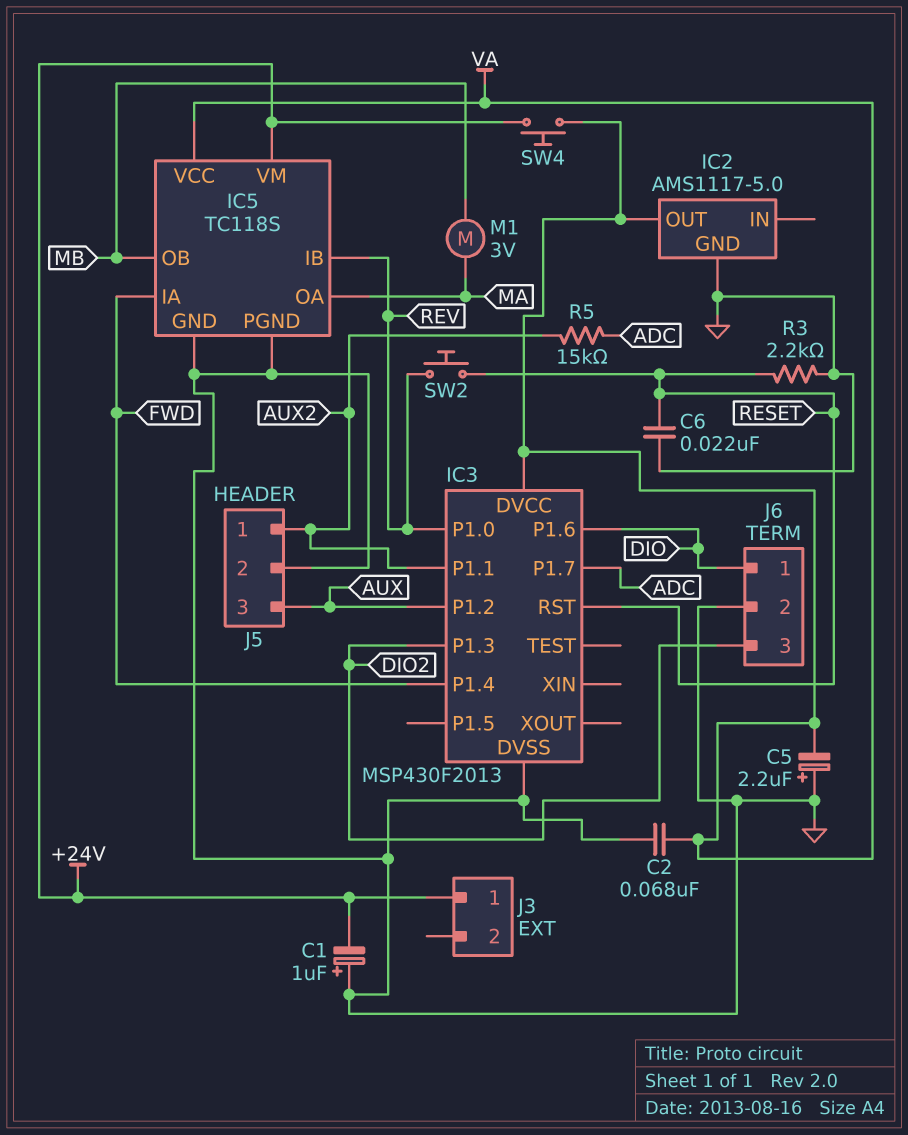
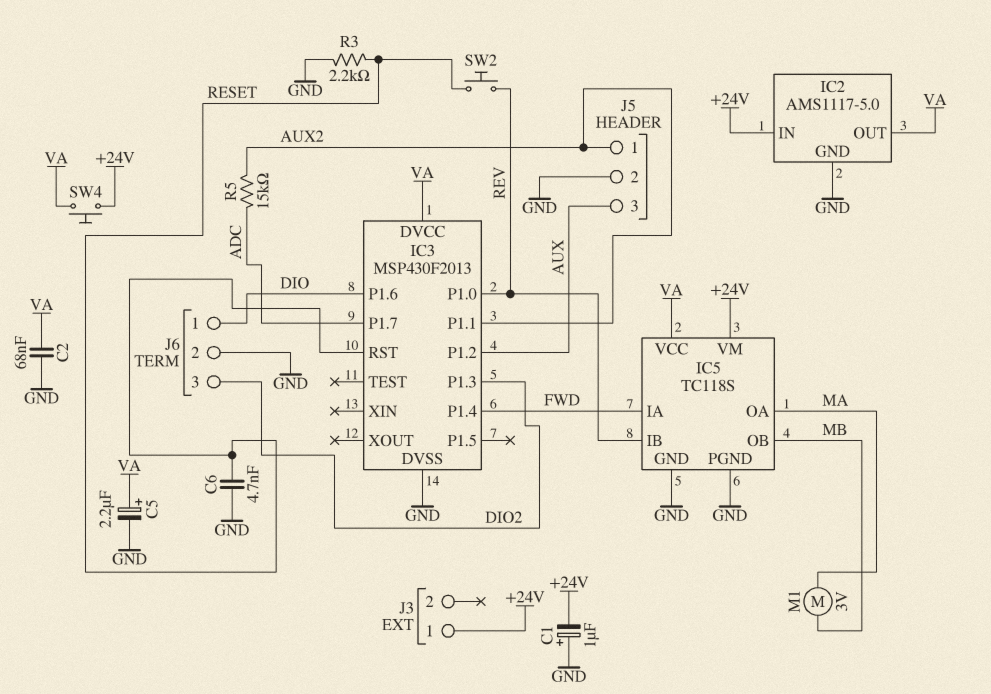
C5: 2.2uF (plus GND, minus VA) -> 2.2uF (plus VA, minus GND)
C6: 22nF (GND, RESET) -> 4.7nF (GND, RESET)
IC2 pin IN: none -> +24V

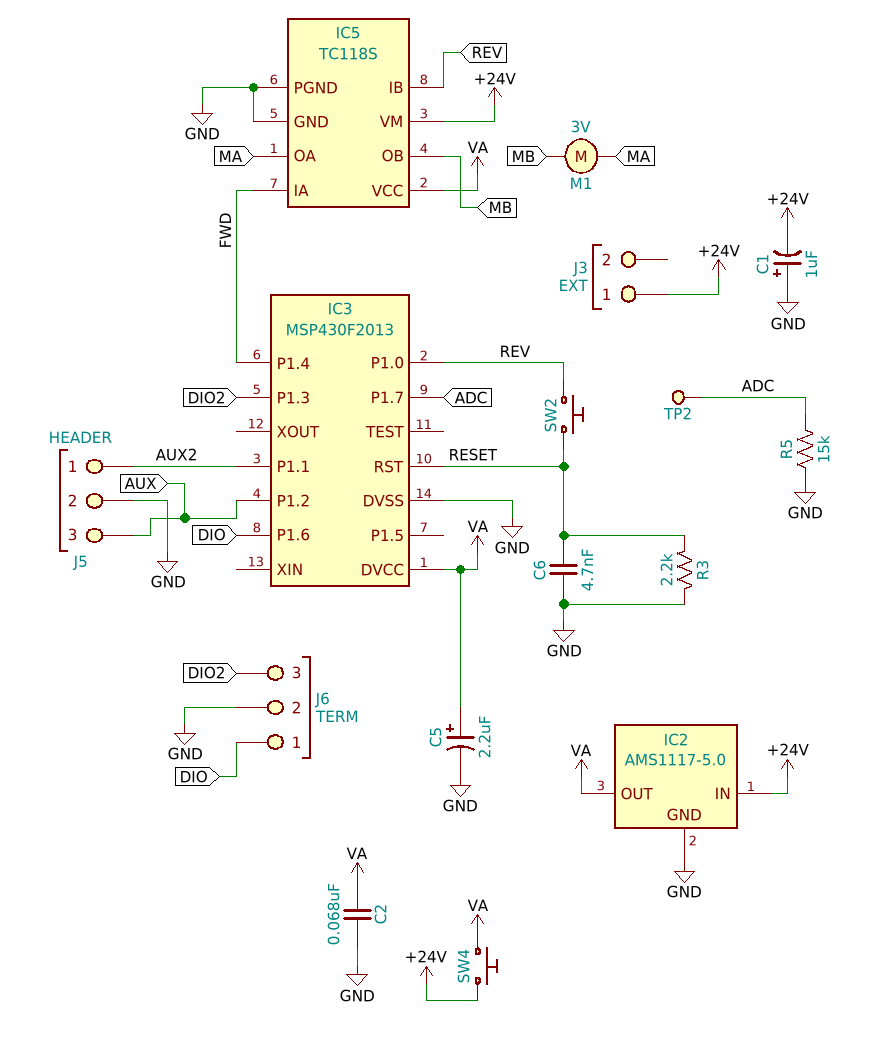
R5: 15k (ADC, AUX2) -> 15k (ADC, GND)
TP2: none -> test point (ADC)

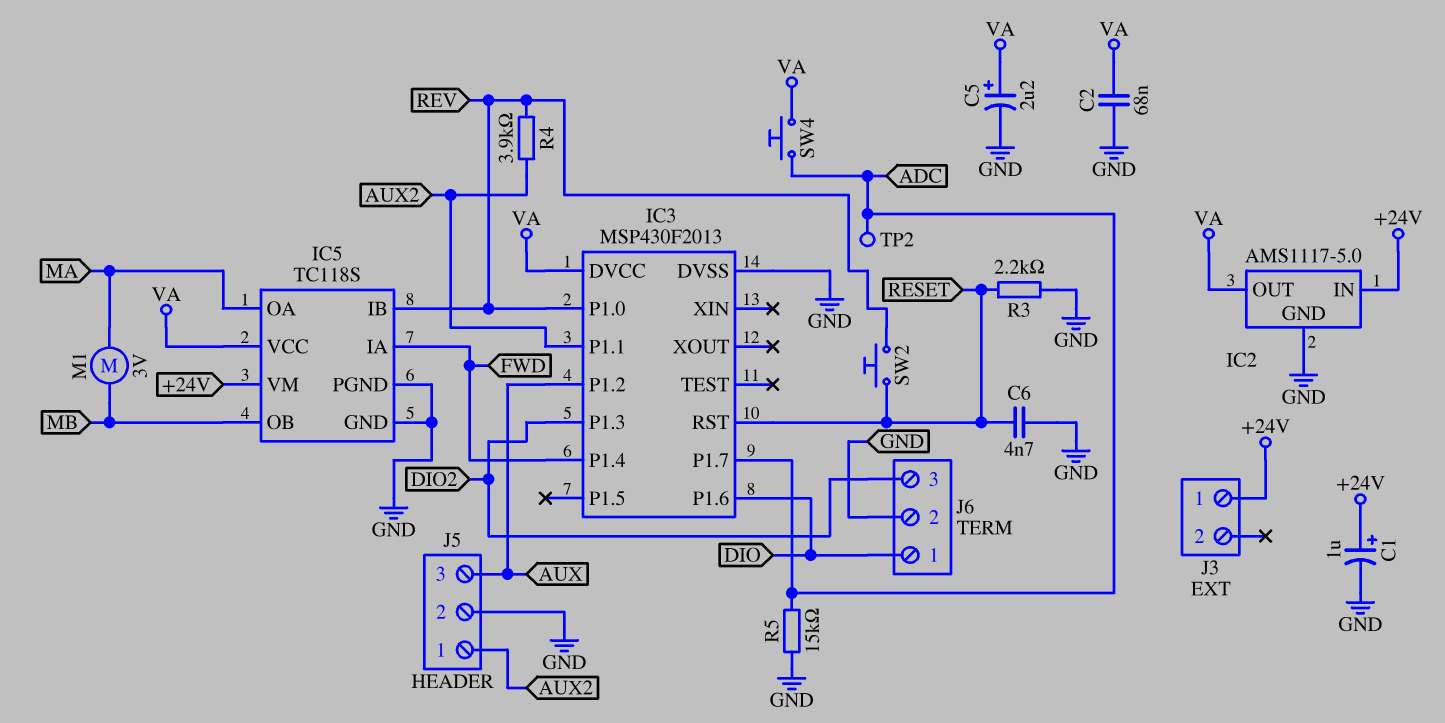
C1: 1uF (plus GND, minus +24V) -> 1uF (plus +24V, minus GND)
R4: none -> 3.9k (AUX2, REV)
SW4: button (+24V, VA) -> button (ADC, VA)

